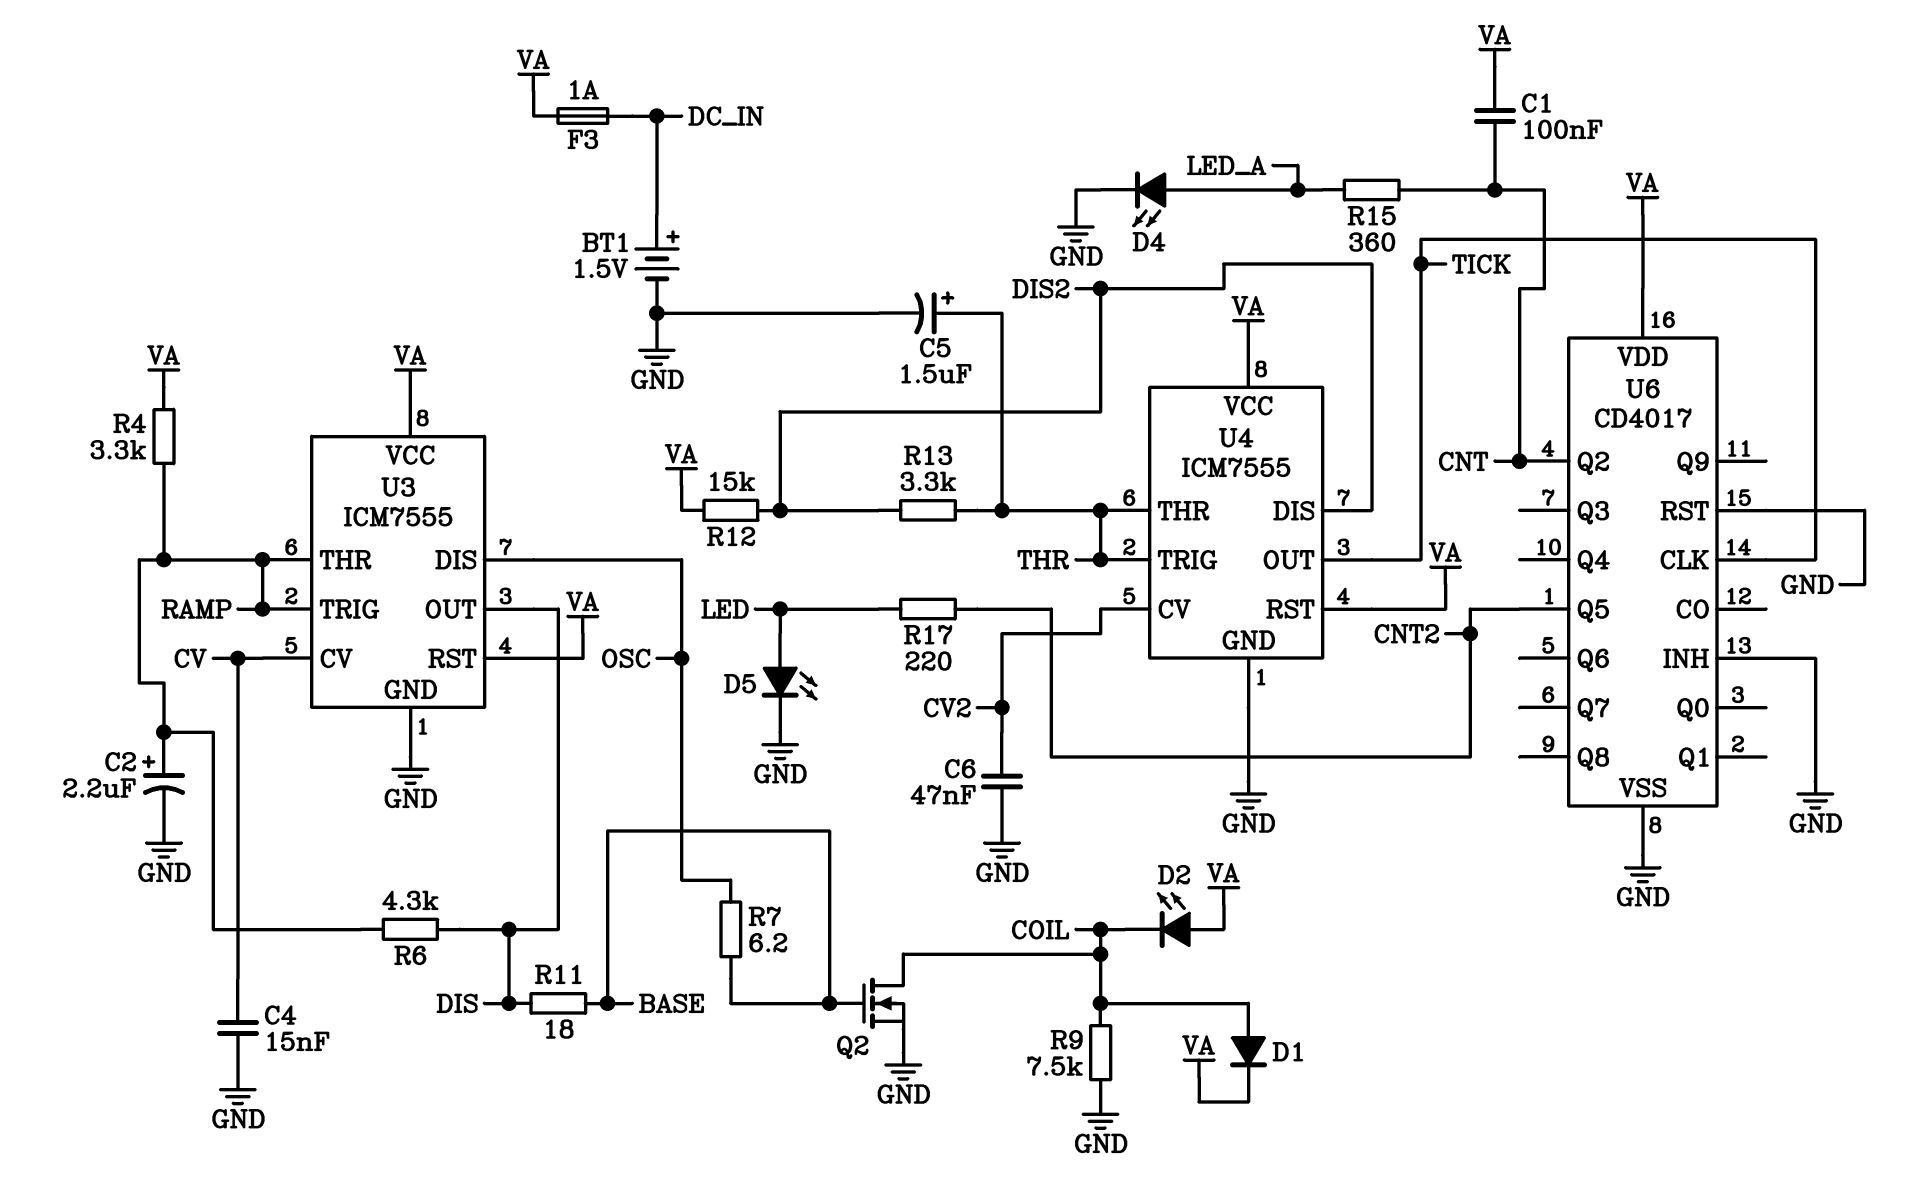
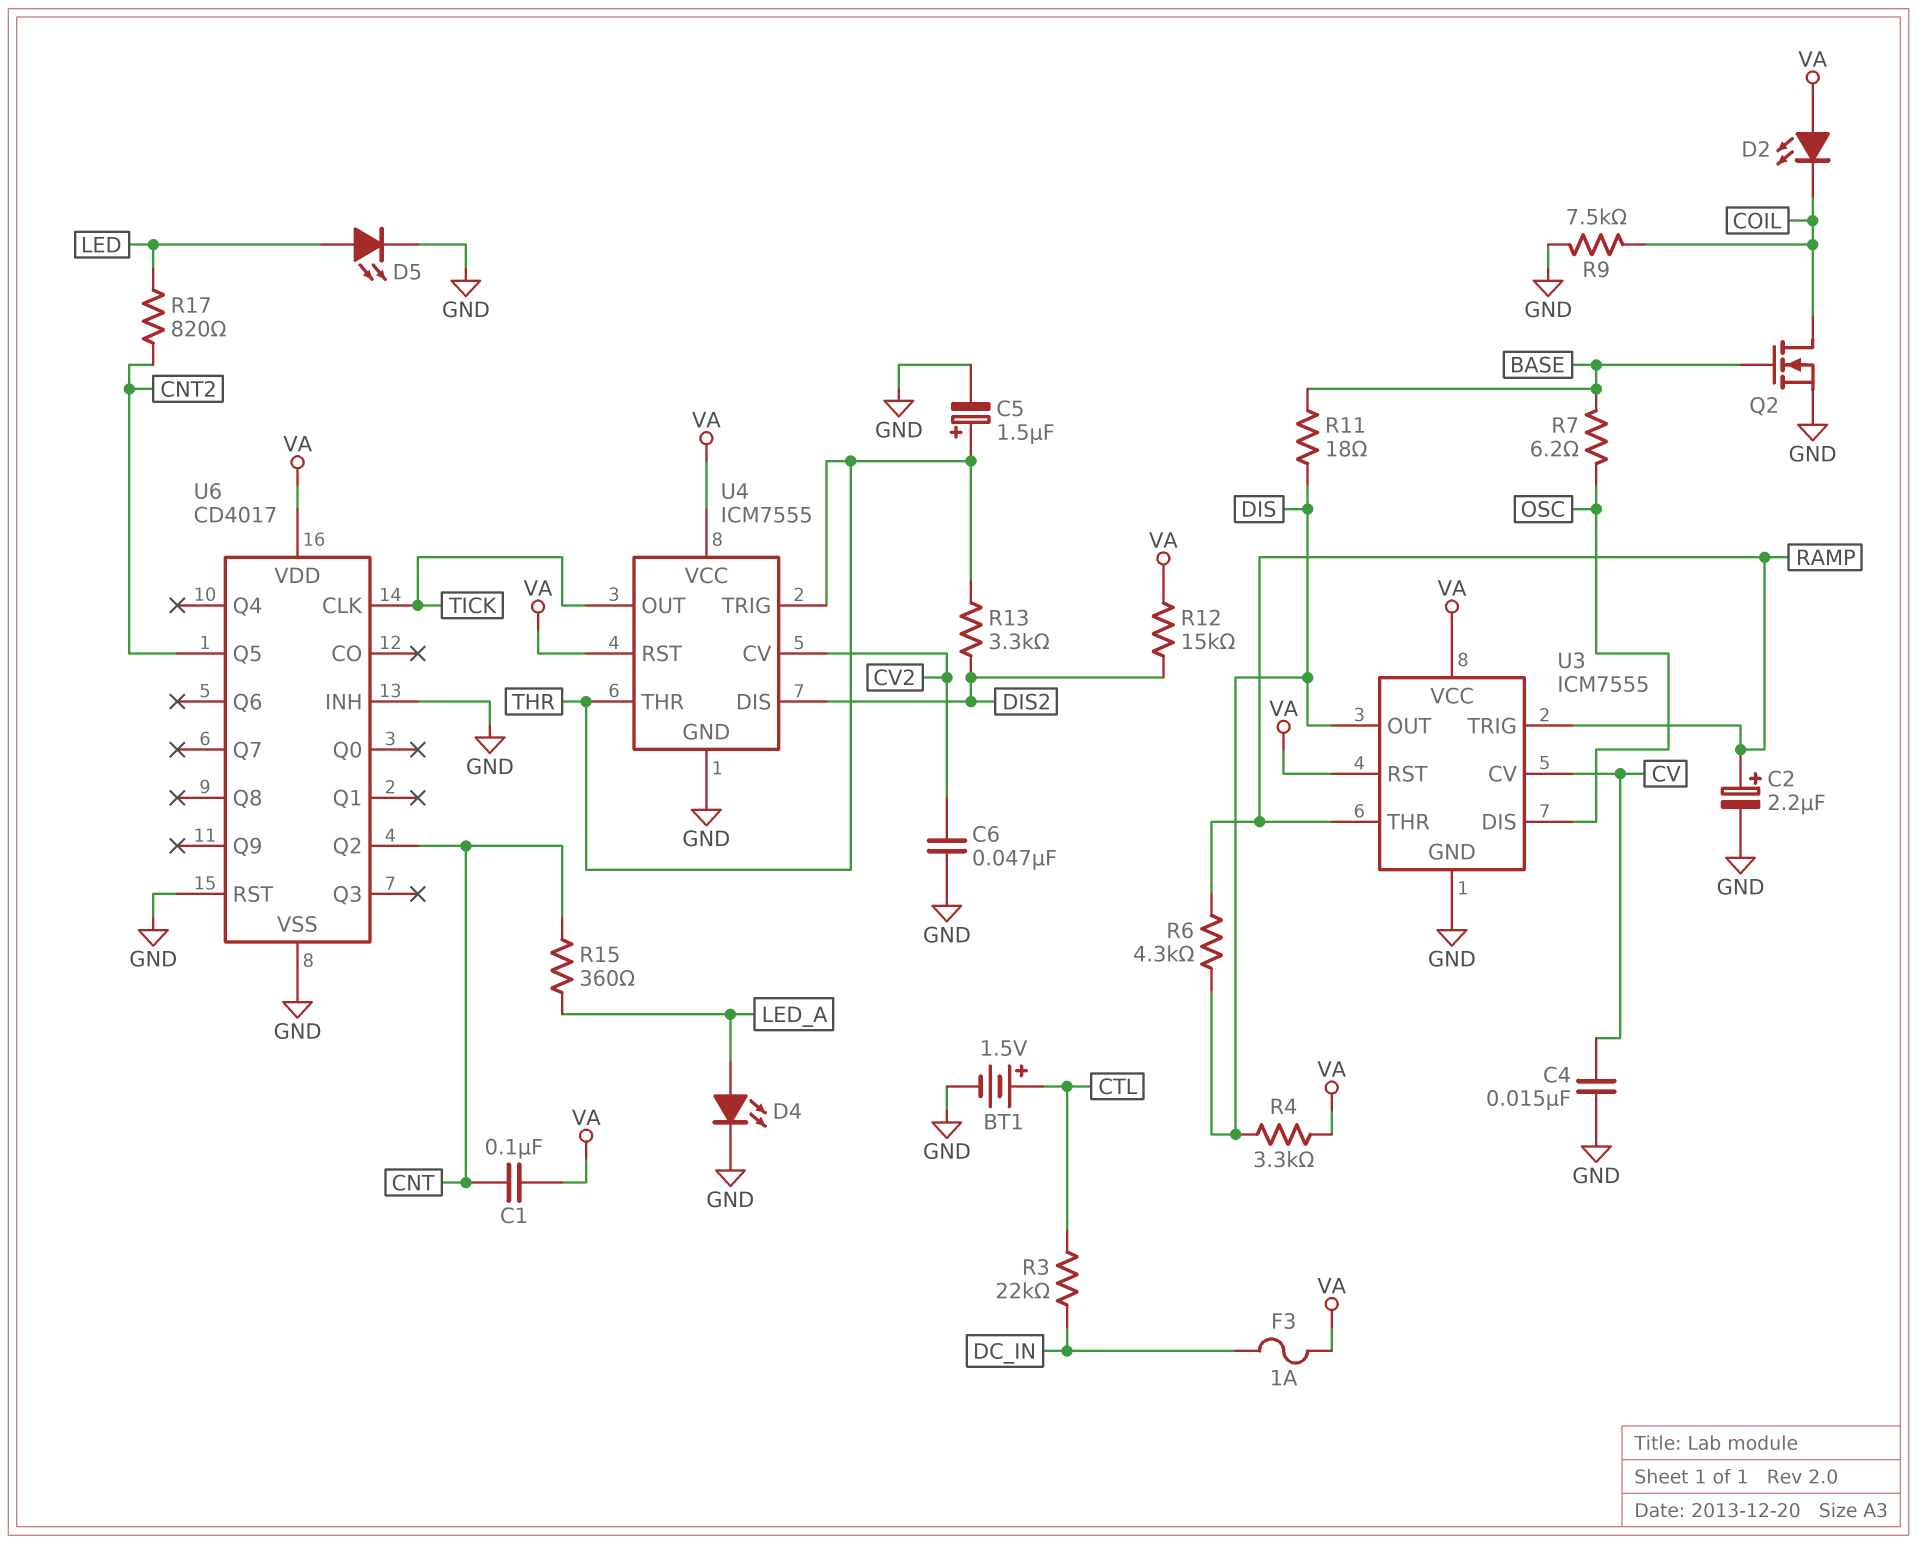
BT1: 1.5V (plus DC_IN, minus GND) -> 1.5V (plus CTL, minus GND)
D1: diode (A COIL, K VA) -> none
R3: none -> 22k (CTL, DC_IN)
R4: 3.3k (RAMP, VA) -> 3.3k (DIS, VA)
R17: 220 (CNT2, LED) -> 820 (CNT2, LED)

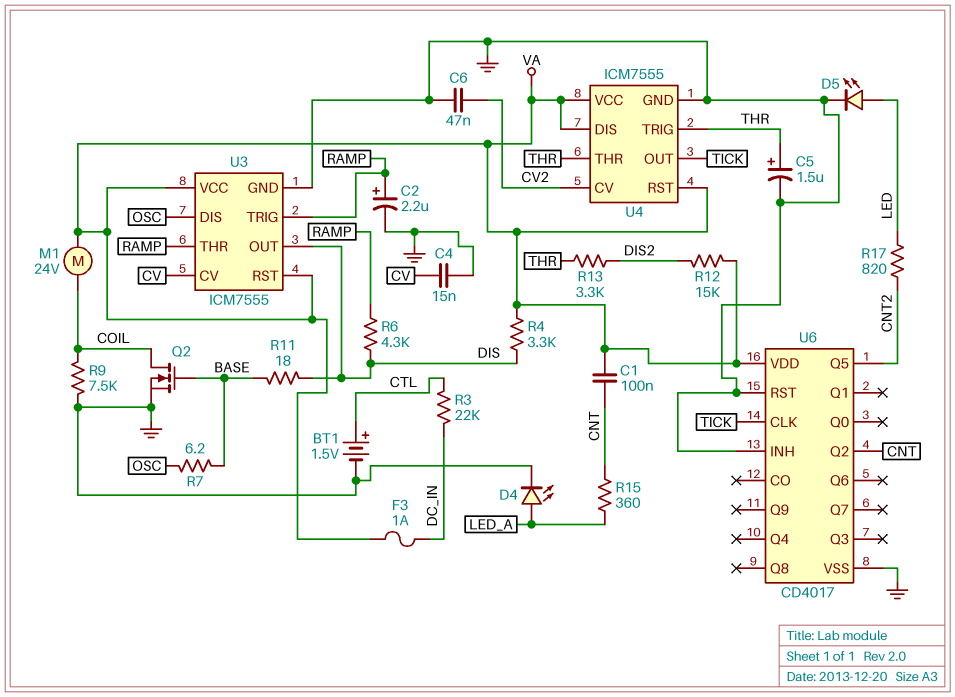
D2: LED (A VA, K COIL) -> none
M1: none -> motor 24V (COIL, VA)
U4 pin DIS: DIS2 -> VA

